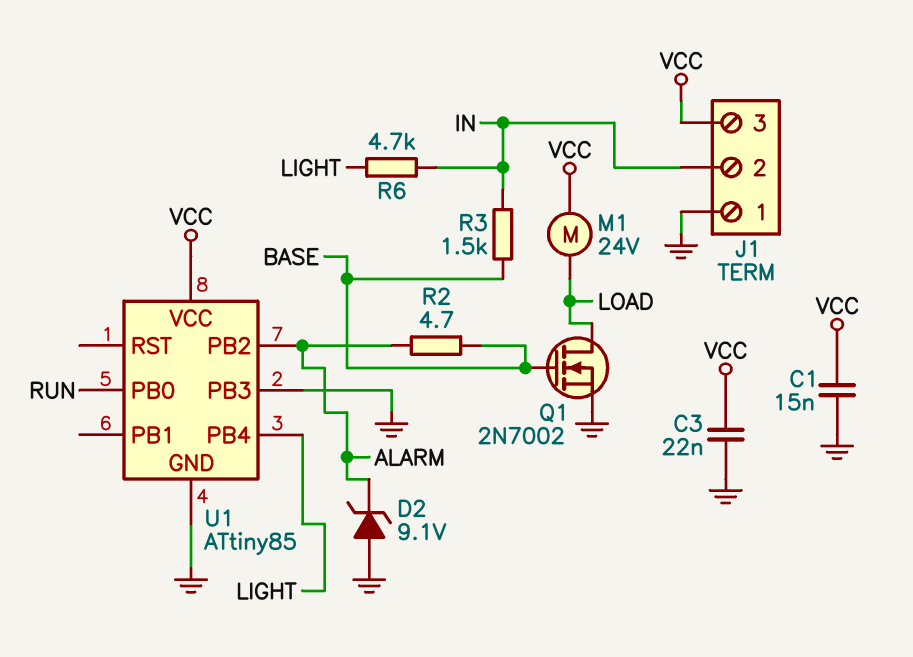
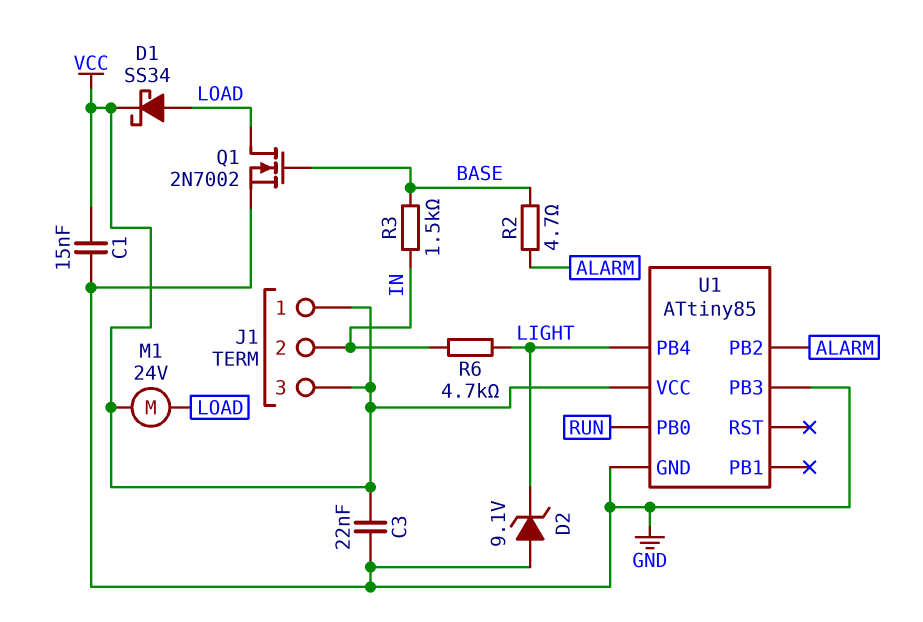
D1: none -> schottky SS34 (A LOAD, K VCC)
D2: zener 9.1V (A GND, K ALARM) -> zener 9.1V (A GND, K LIGHT)
J1 pin 1: GND -> VCC

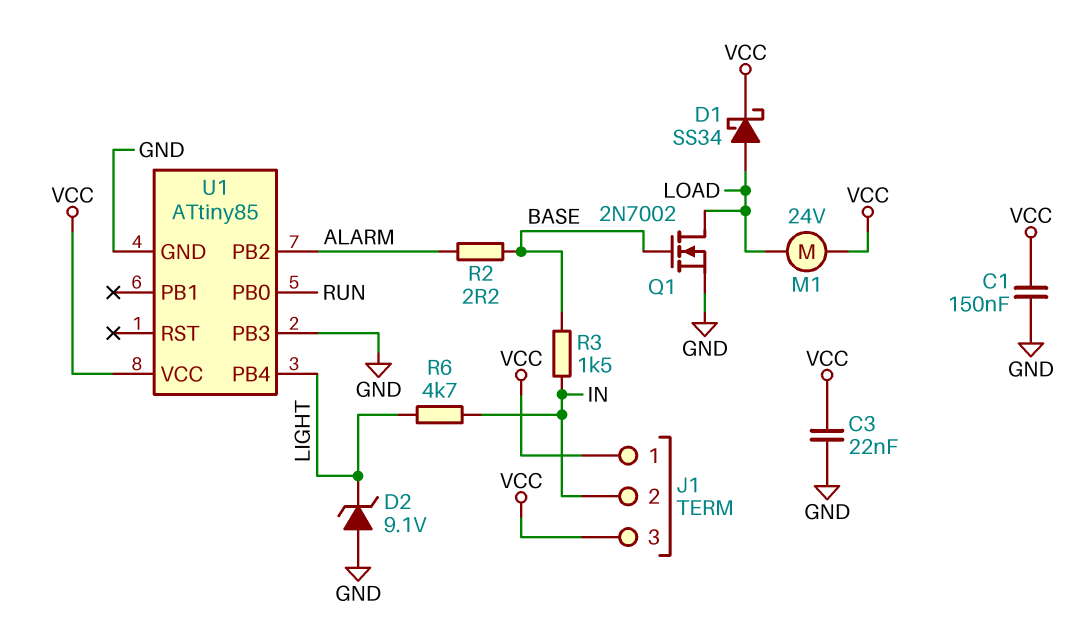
C1: 15nF (GND, VCC) -> 150nF (GND, VCC)
R2: 4.7 (ALARM, BASE) -> 2.2 (ALARM, BASE)

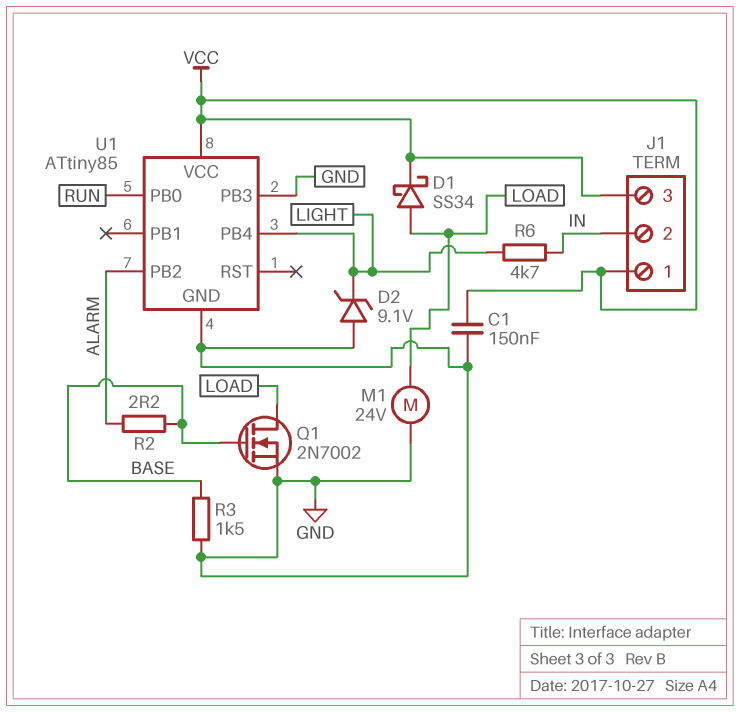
C3: 22nF (GND, VCC) -> none
M1: motor 24V (LOAD, VCC) -> motor 24V (GND, LOAD)
R3: 1.5k (BASE, IN) -> 1.5k (BASE, GND)

